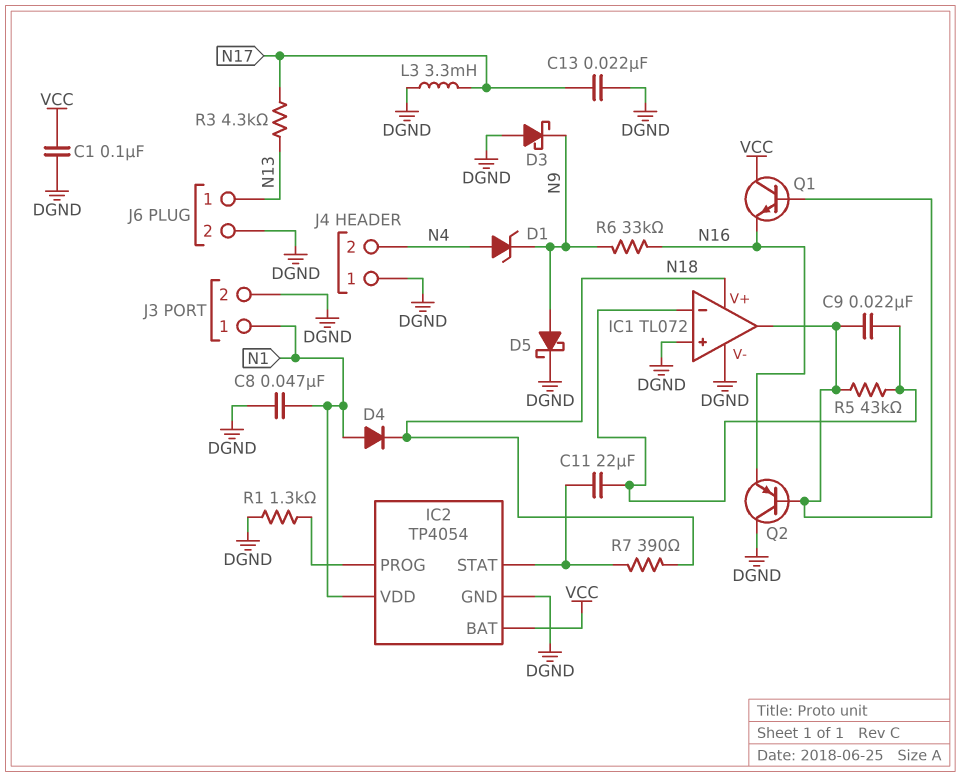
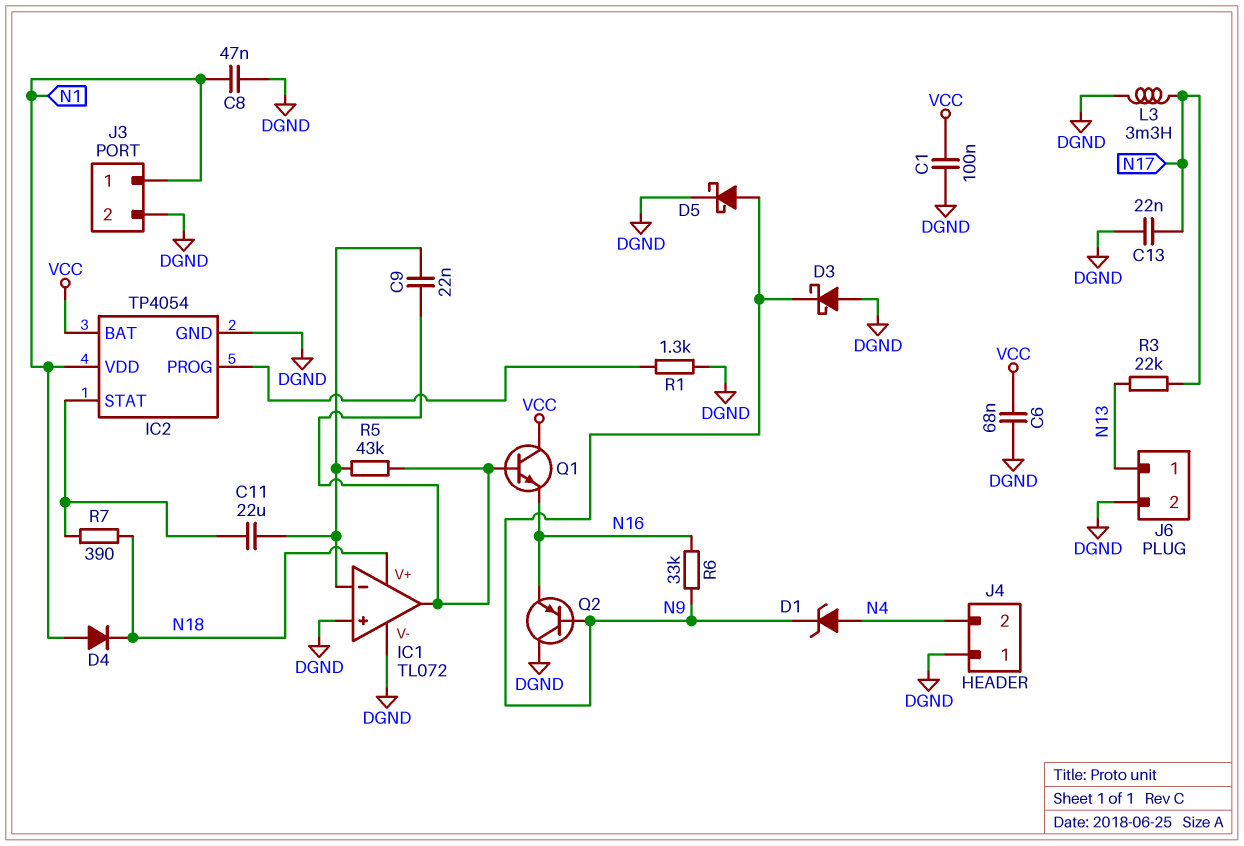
C6: none -> 68nF (DGND, VCC)
Q2: PNP (B IC1/out, C DGND, E N16) -> PNP (B N9, C DGND, E N16)
R3: 4.3k (N13, N17) -> 22k (N13, N17)

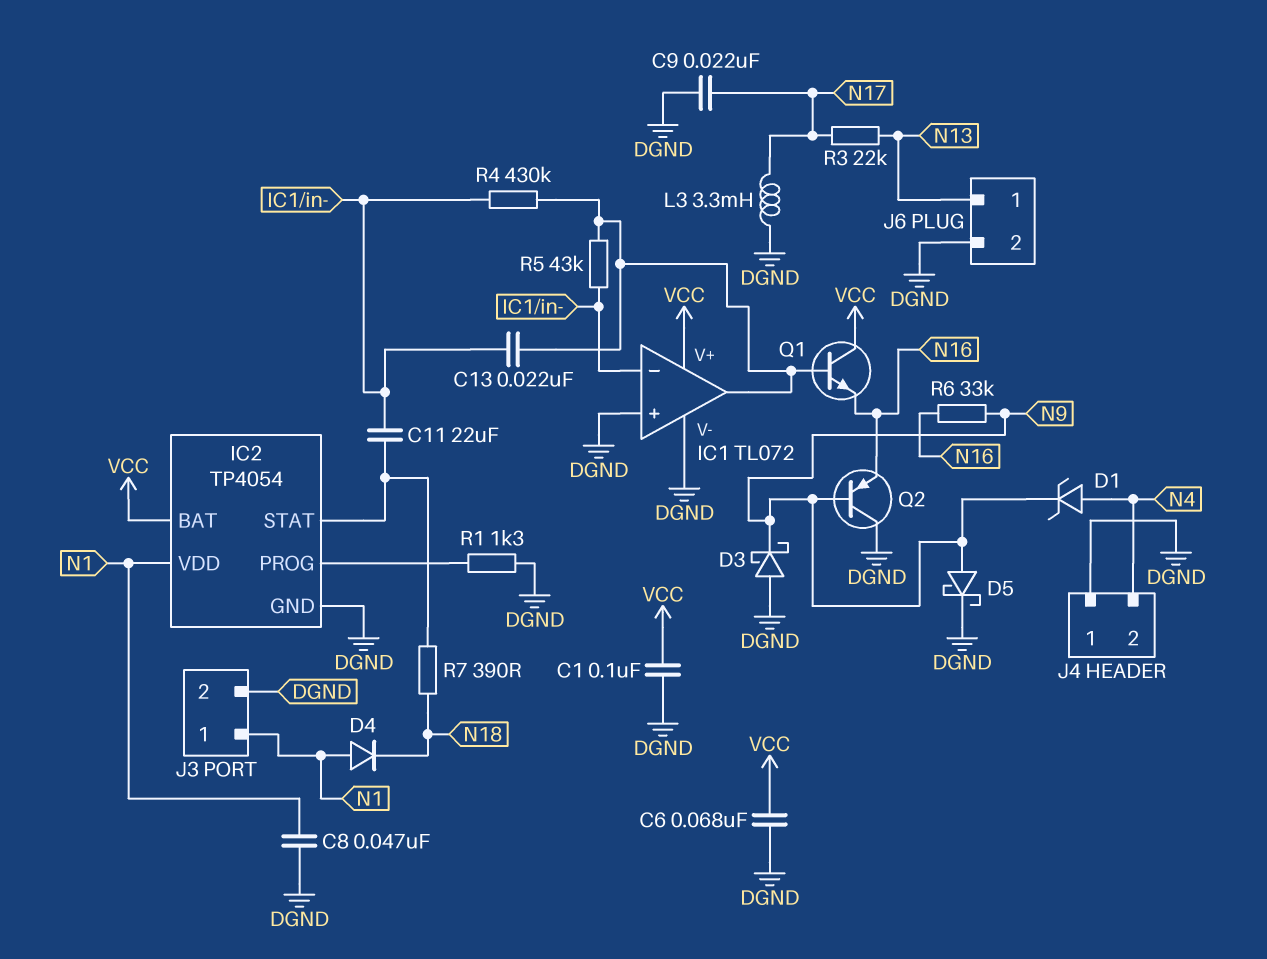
C9: 22nF (IC1/in-, IC1/out) -> 22nF (DGND, N17)
C13: 22nF (DGND, N17) -> 22nF (IC1/in-, IC1/out)
IC1 pin V+: N18 -> VCC
R4: none -> 430k (IC1/in-, IC1/out)

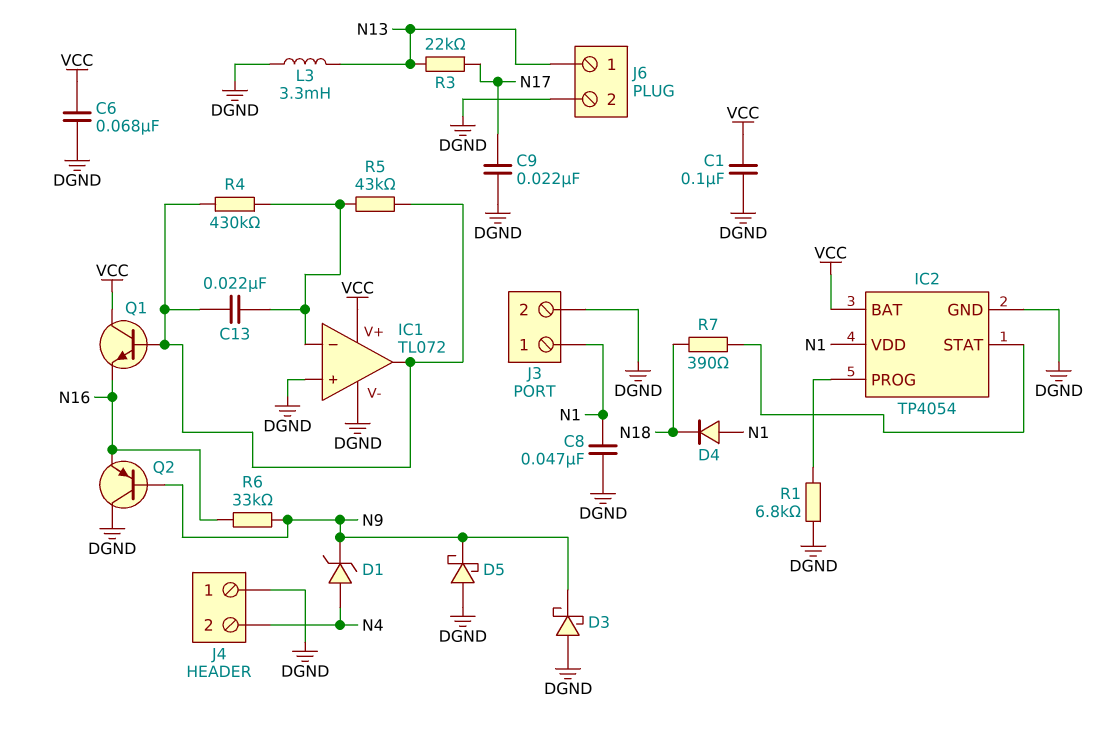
C11: 22uF (IC1/in-, IC2/STAT) -> none
D5: schottky (A N9, K DGND) -> schottky (A DGND, K N9)
L3: 3.3mH (DGND, N17) -> 3.3mH (DGND, N13)
R1: 1.3k (DGND, IC2/PROG) -> 6.8k (DGND, IC2/PROG)

